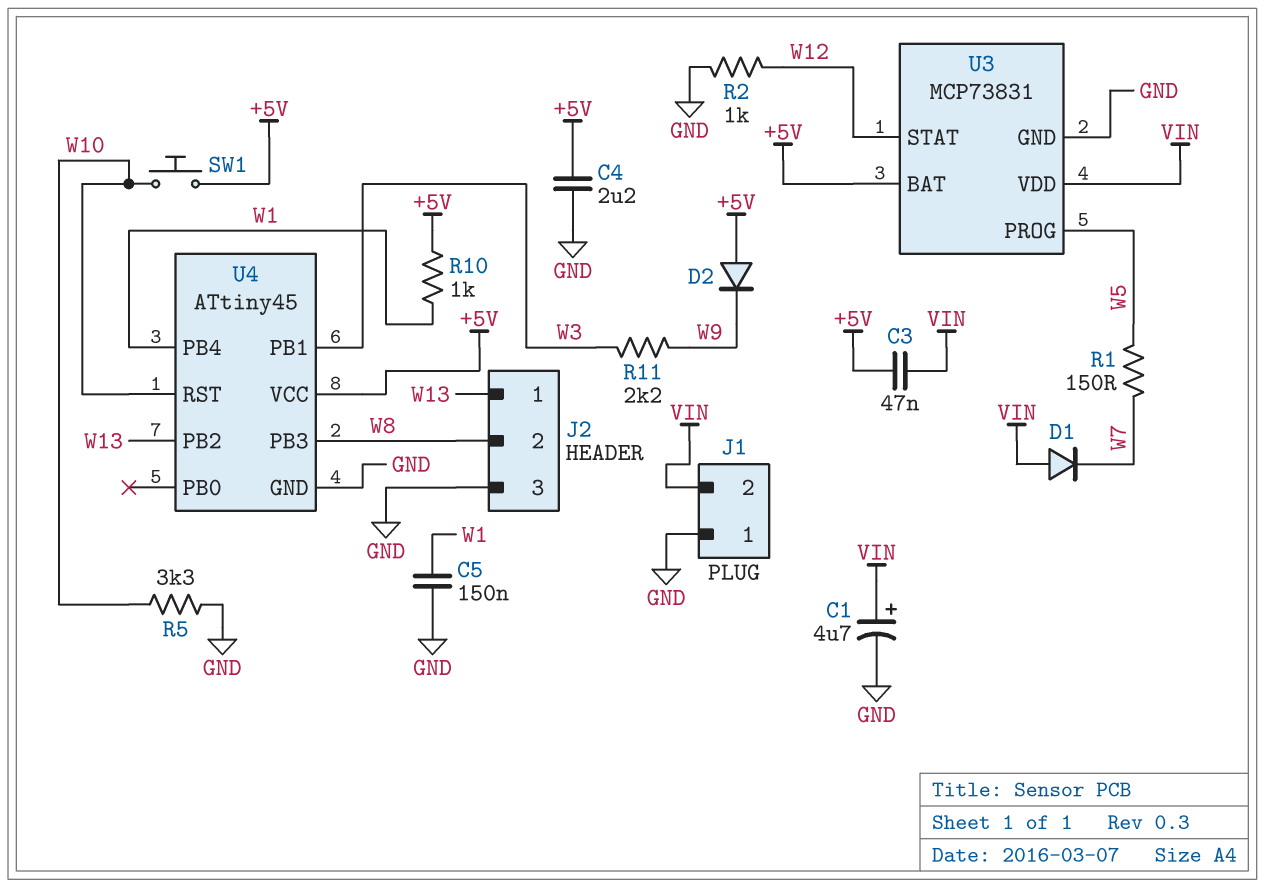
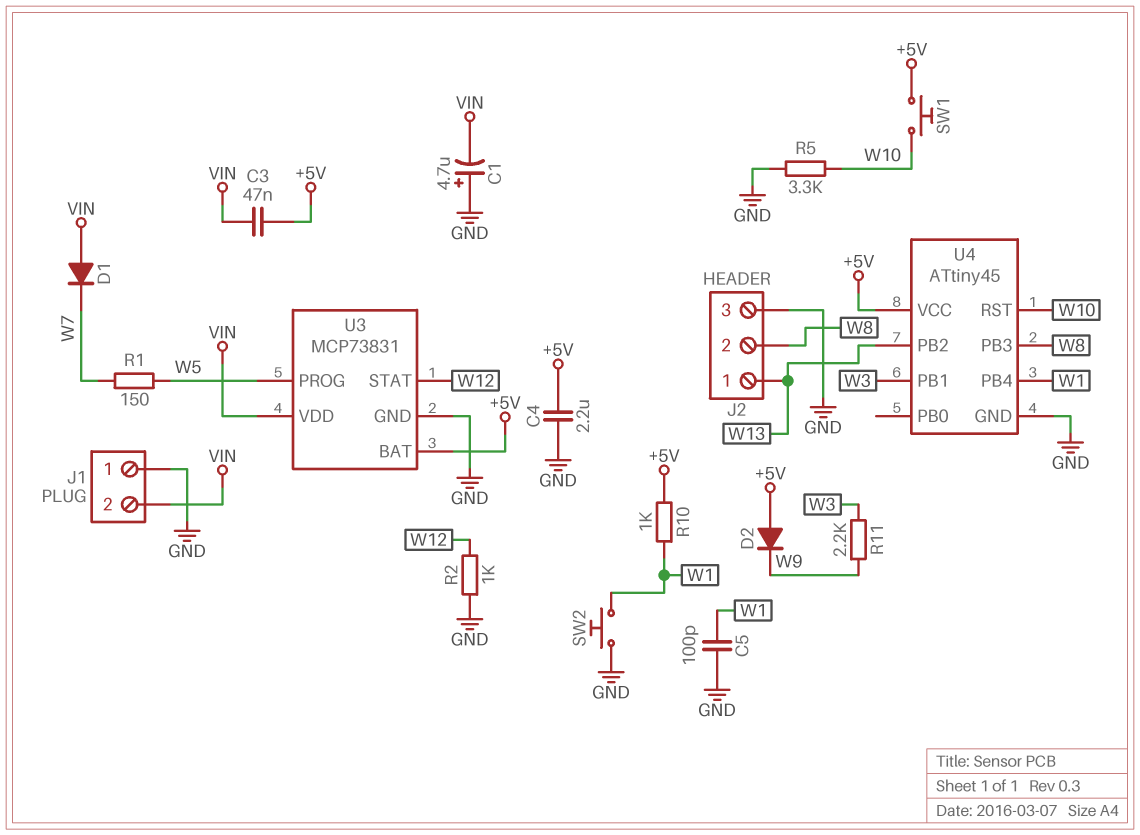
C1: 4.7uF (plus VIN, minus GND) -> 4.7uF (plus GND, minus VIN)
C5: 150nF (GND, W1) -> 100pF (GND, W1)
SW2: none -> button (GND, W1)

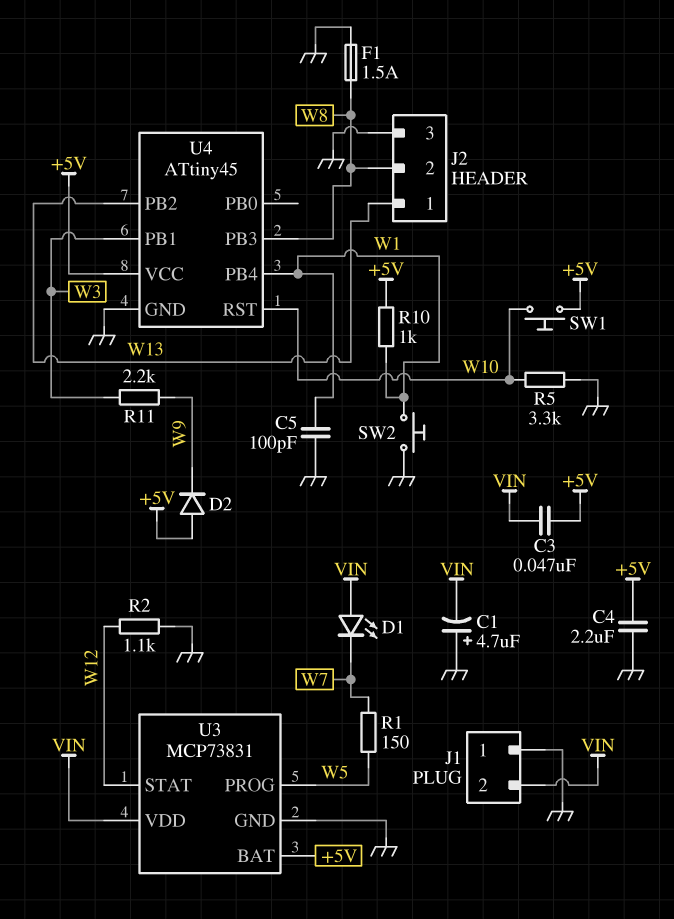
D1: diode (A VIN, K W7) -> LED (A VIN, K W7)
F1: none -> 1.5A (GND, W8)
R2: 1k (GND, W12) -> 1.1k (GND, W12)

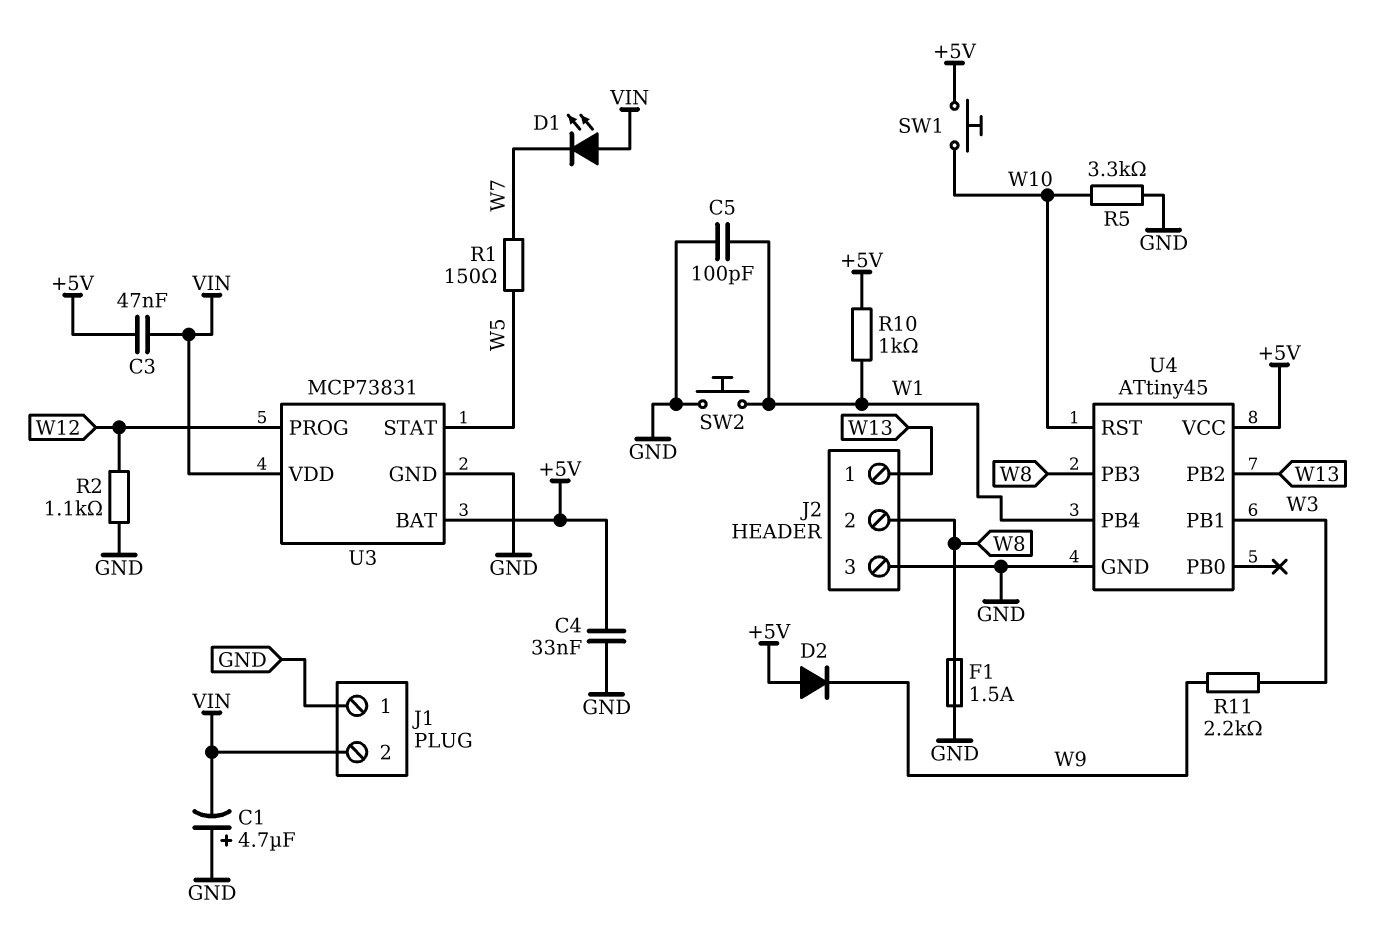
C4: 2.2uF (+5V, GND) -> 33nF (+5V, GND)
U3 pin PROG: W5 -> W12
U3 pin STAT: W12 -> W5

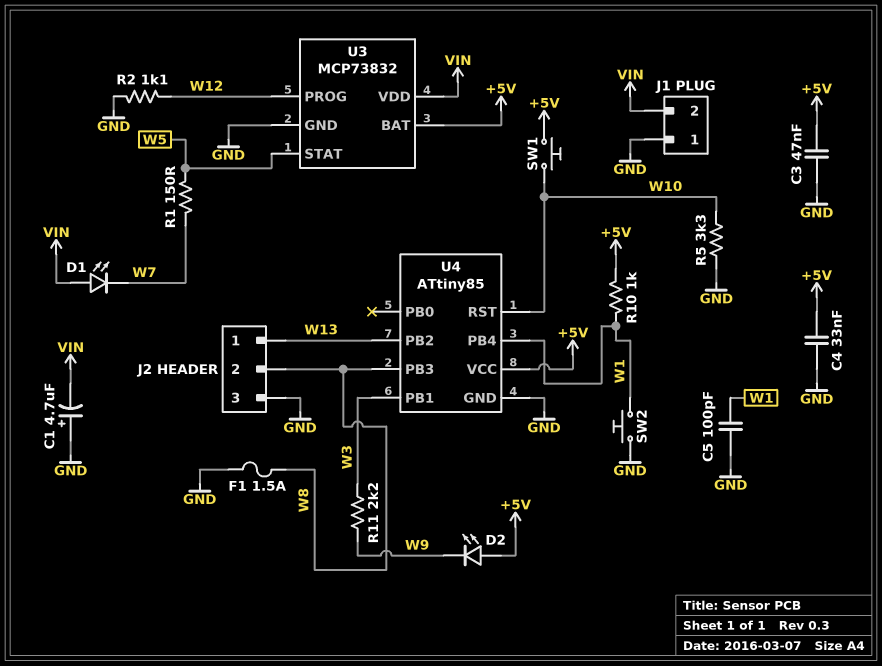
C3: 47nF (+5V, VIN) -> 47nF (+5V, GND)
D2: diode (A +5V, K W9) -> LED (A +5V, K W9)
U3: MCP73831 -> MCP73832
U4: ATtiny45 -> ATtiny85

